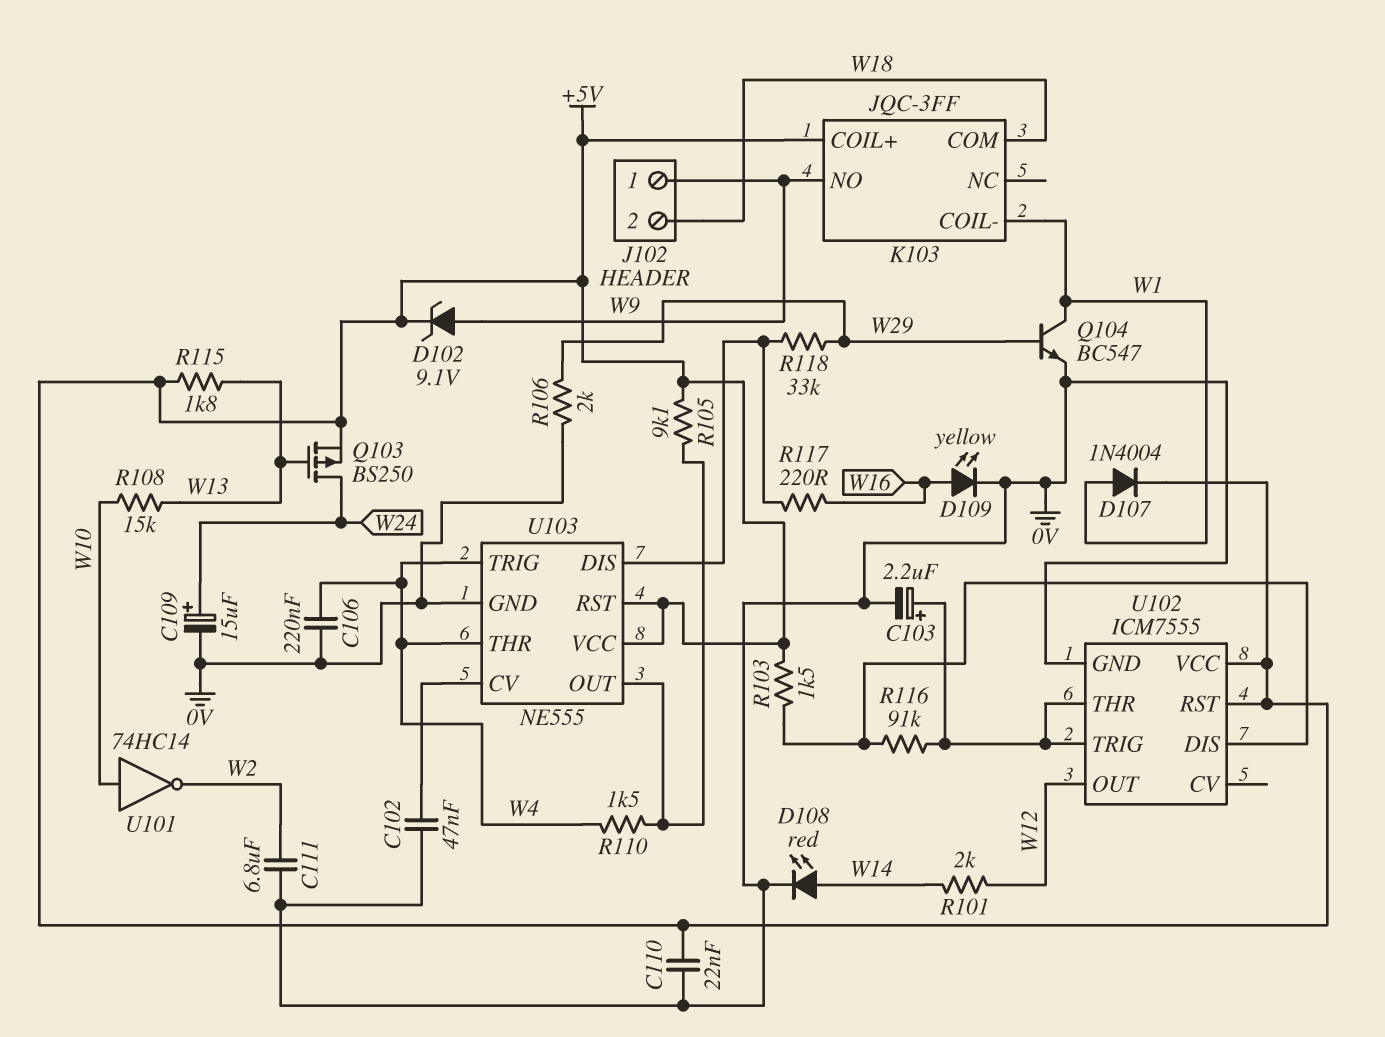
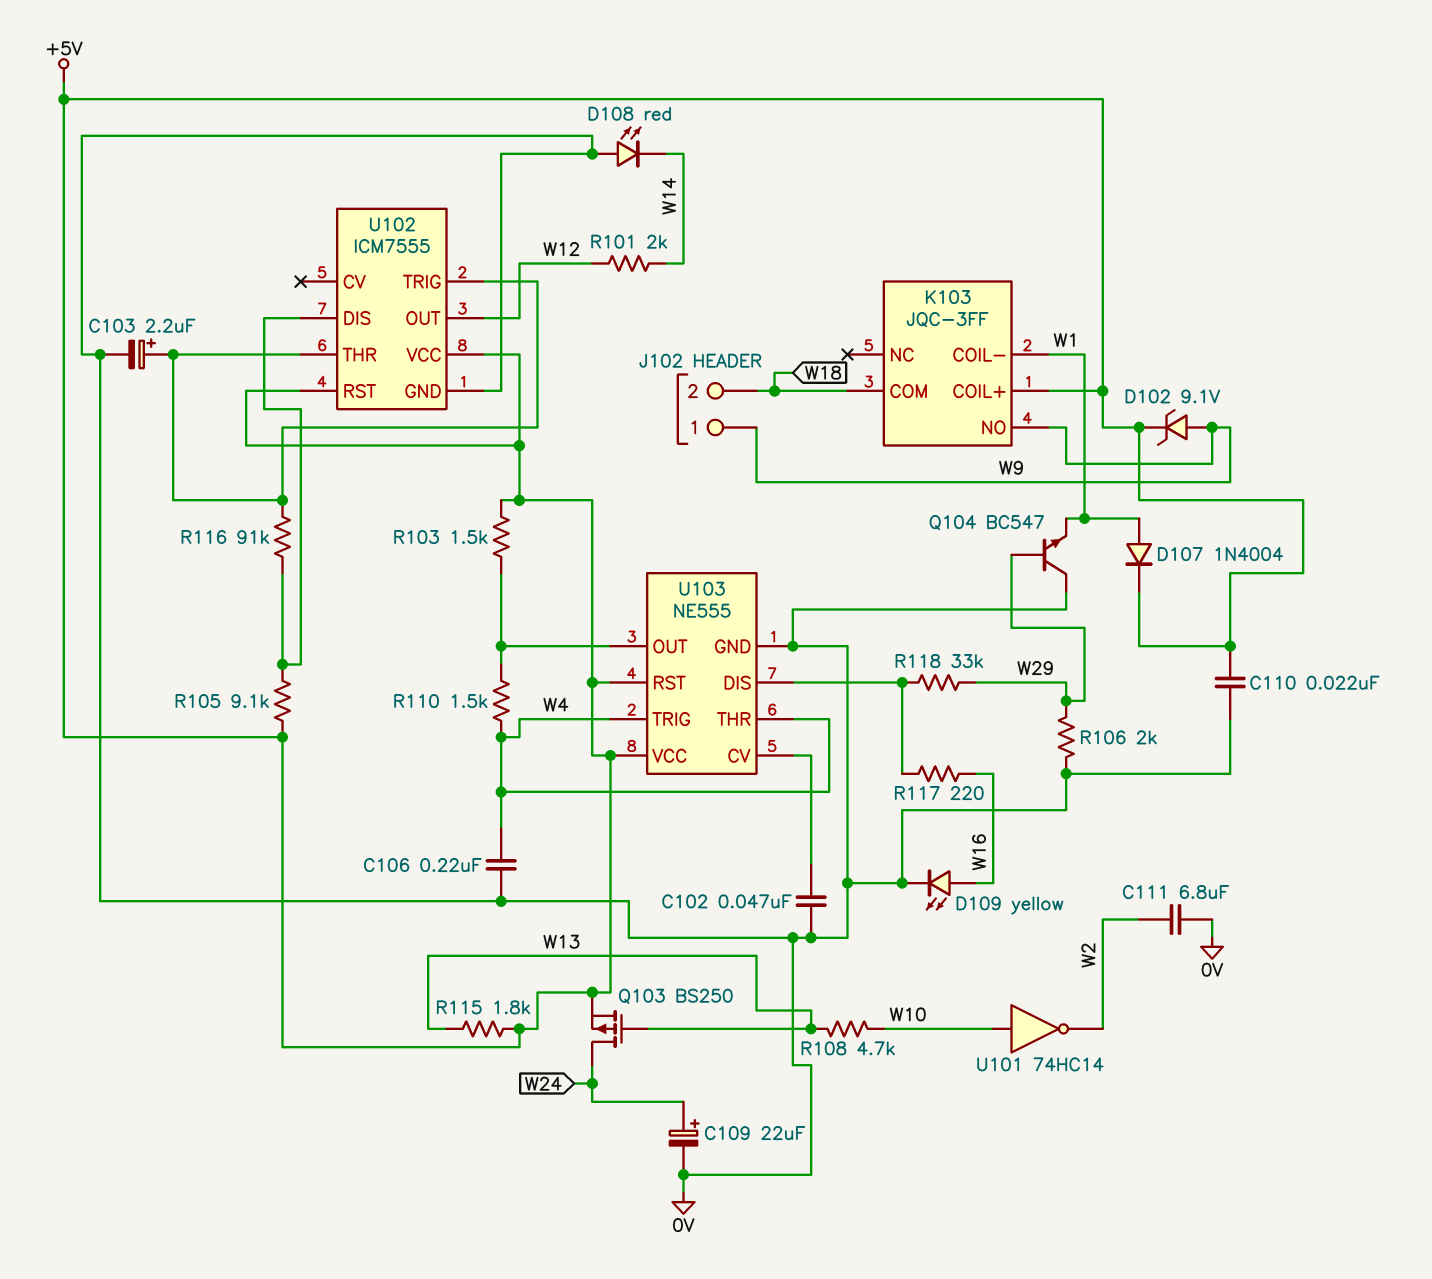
C109: 15uF (plus W24, minus 0V) -> 22uF (plus W24, minus 0V)
D108: LED red (A W14, K 0V) -> LED red (A 0V, K W14)
Q104: NPN BC547 (B W29, C W1, E 0V) -> NPN BC547 (B W29, C 0V, E W1)
R103: 1.5k (+5V, U102/DIS) -> 1.5k (+5V, U103/OUT)
R105: 9.1k (+5V, U103/OUT) -> 9.1k (+5V, U102/DIS)
R108: 15k (W10, W13) -> 4.7k (W10, W13)

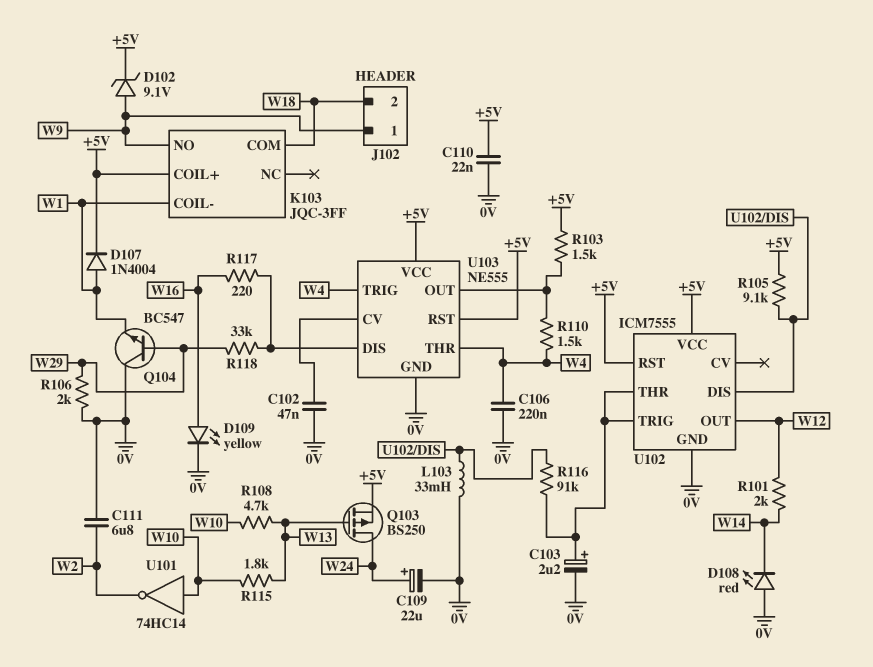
L103: none -> 33mH (0V, U102/DIS)
R115: 1.8k (+5V, W13) -> 1.8k (W10, W13)

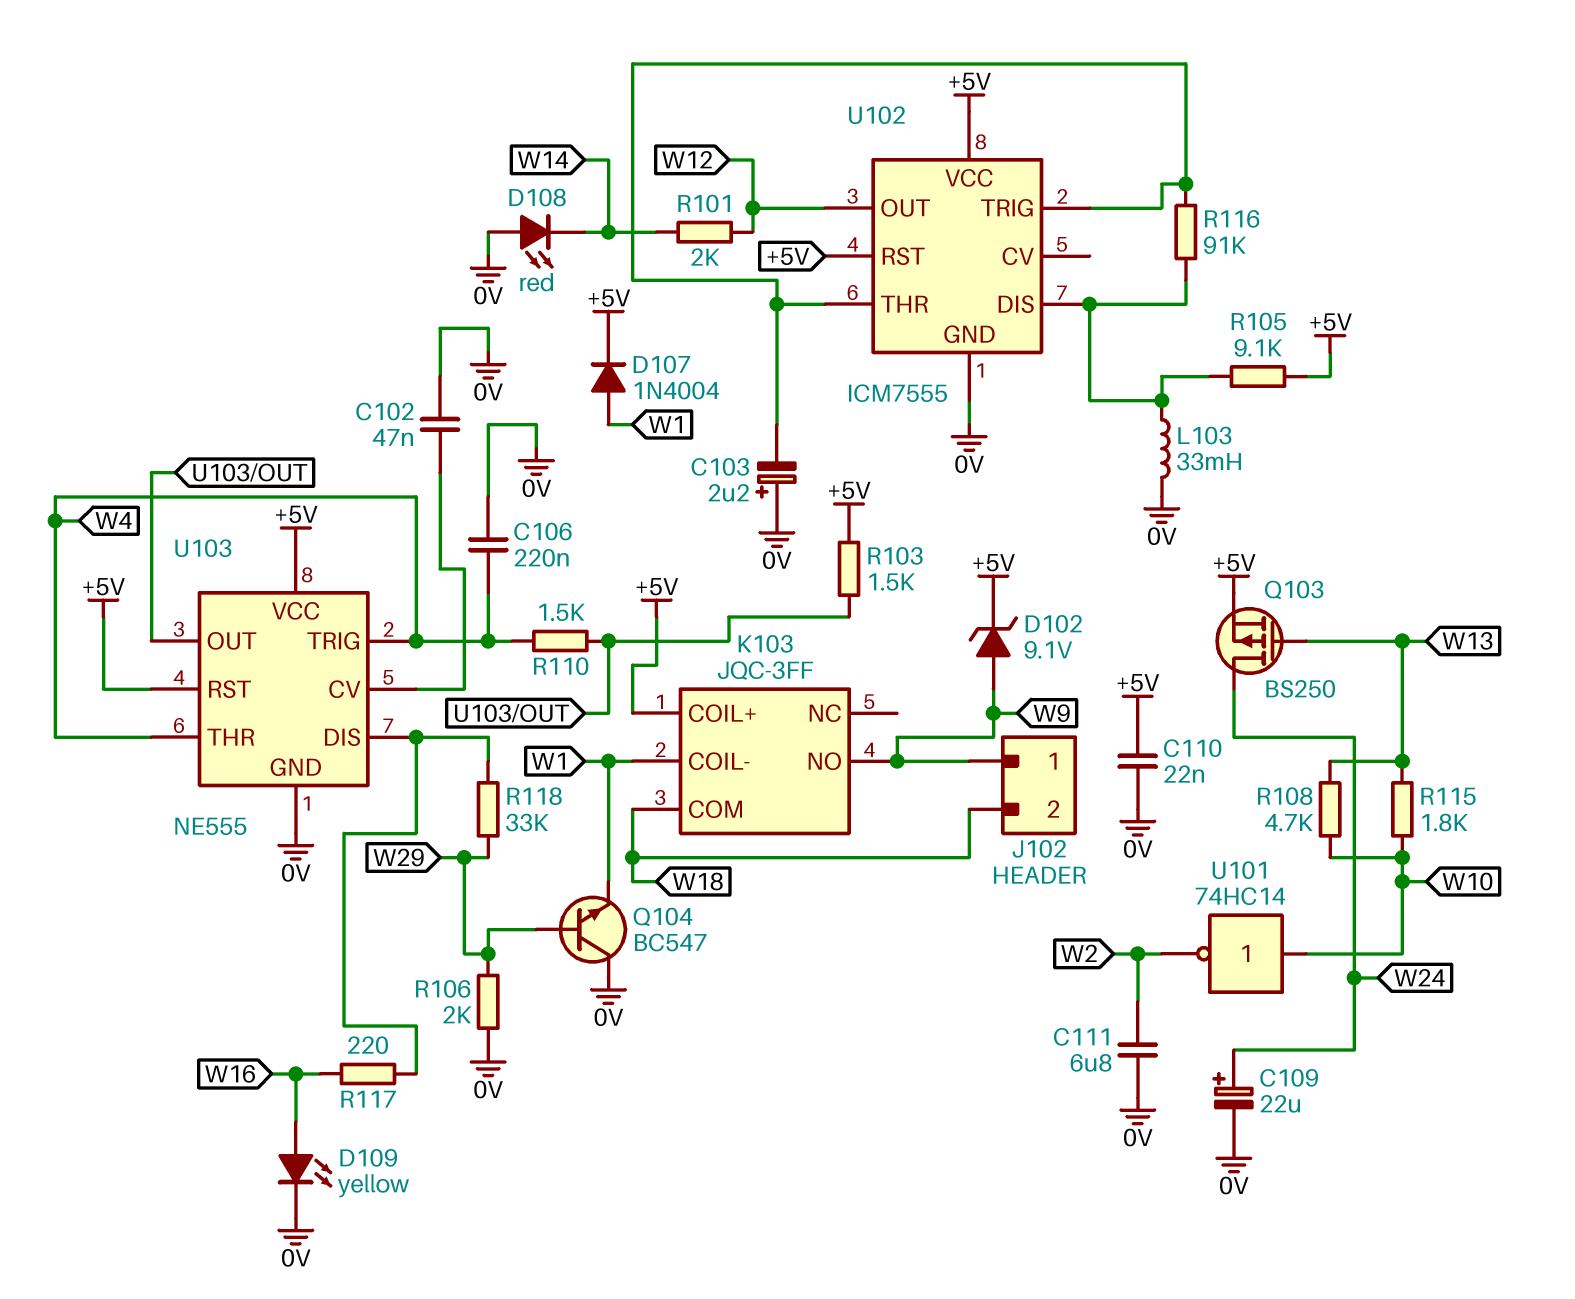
C103: 2.2uF (plus U102/THR, minus 0V) -> 2.2uF (plus 0V, minus U102/THR)

